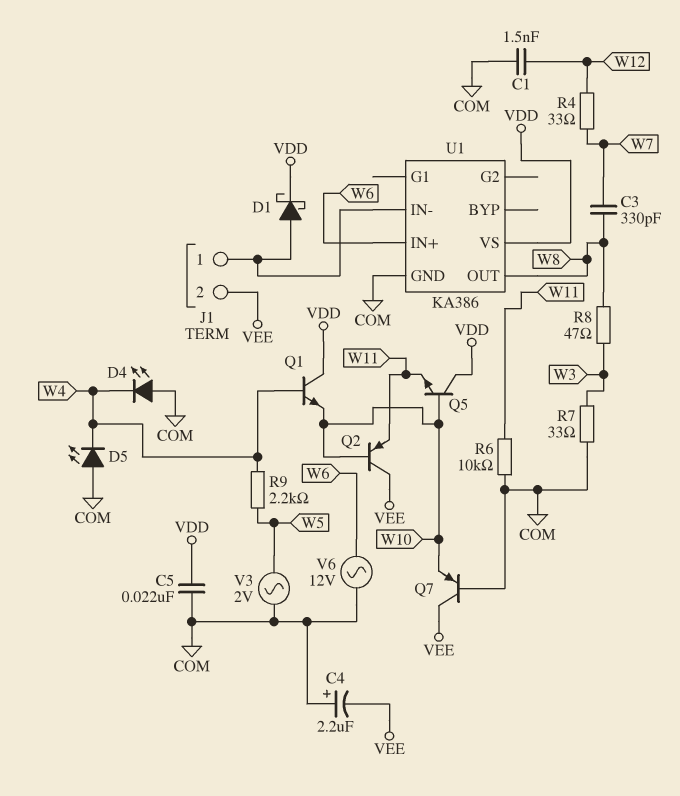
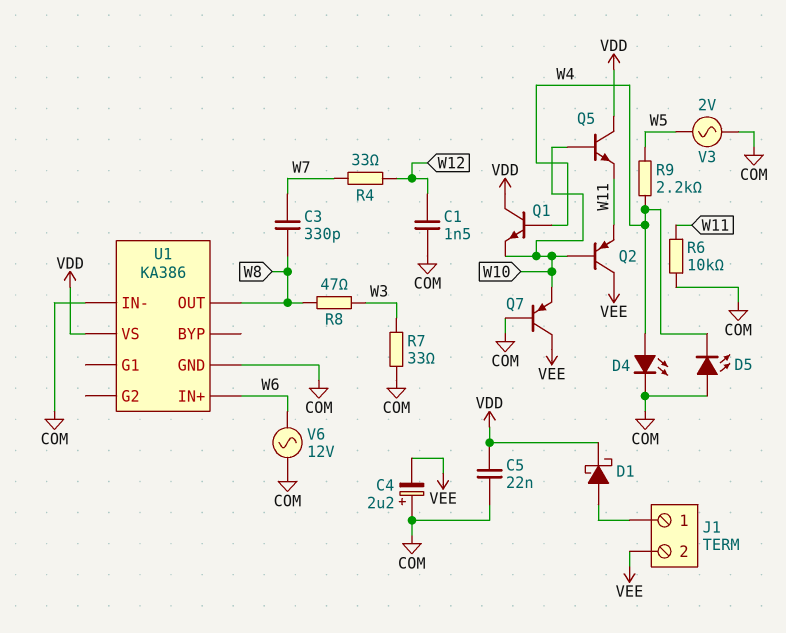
D4: LED (A COM, K W4) -> LED (A W4, K COM)
U1 pin IN-: J1/1 -> COM

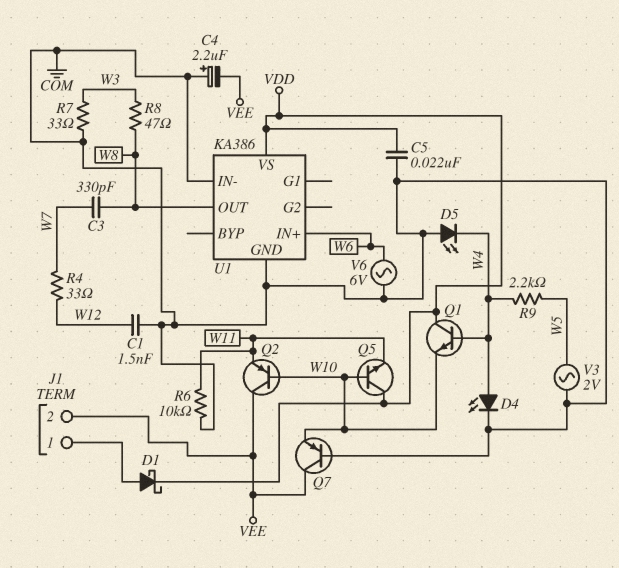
V6: AC 12V (COM, W6) -> AC 6V (COM, W6)

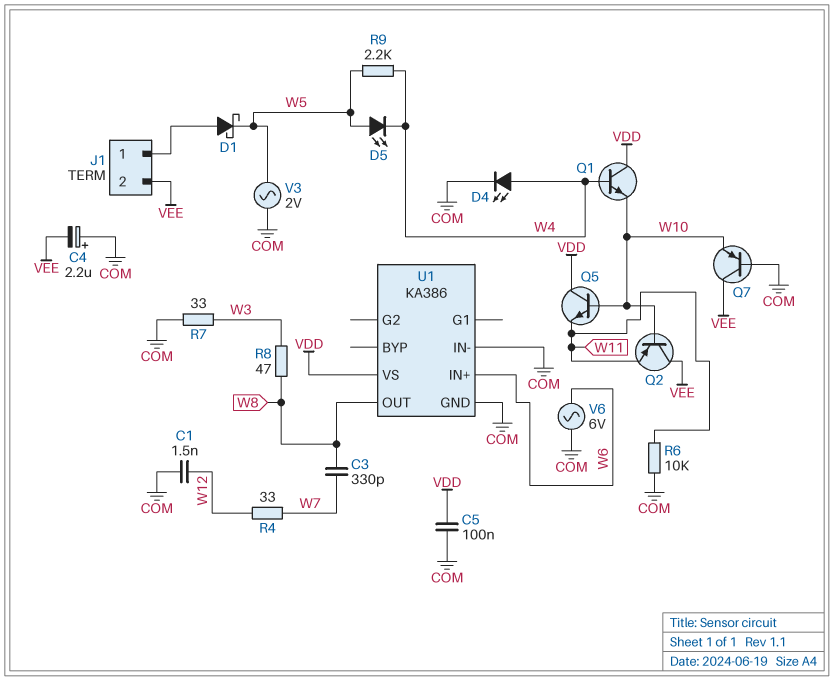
C5: 22nF (COM, VDD) -> 100nF (COM, VDD)
D1: schottky (A J1/1, K VDD) -> schottky (A J1/1, K W5)
D5: LED (A COM, K W4) -> LED (A W5, K W4)

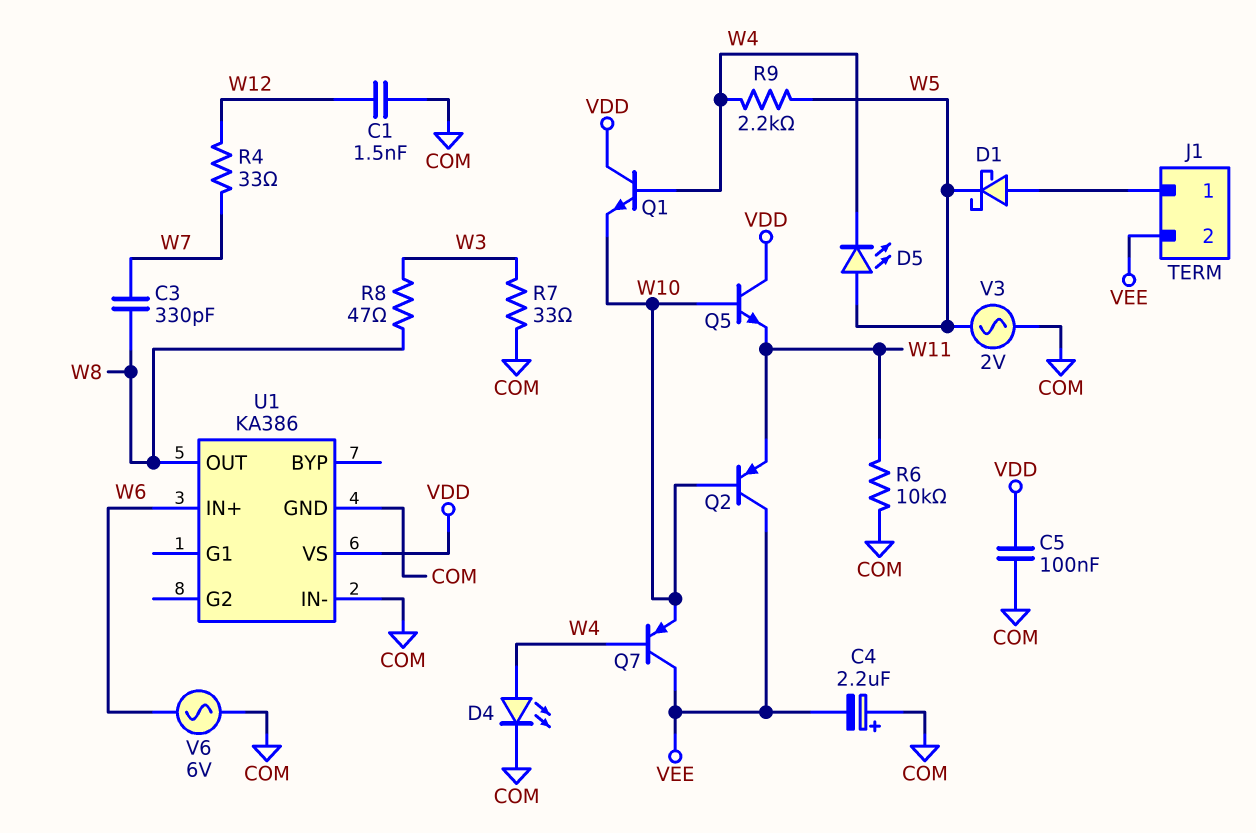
Q7: PNP (B COM, C VEE, E W10) -> PNP (B W4, C VEE, E W10)

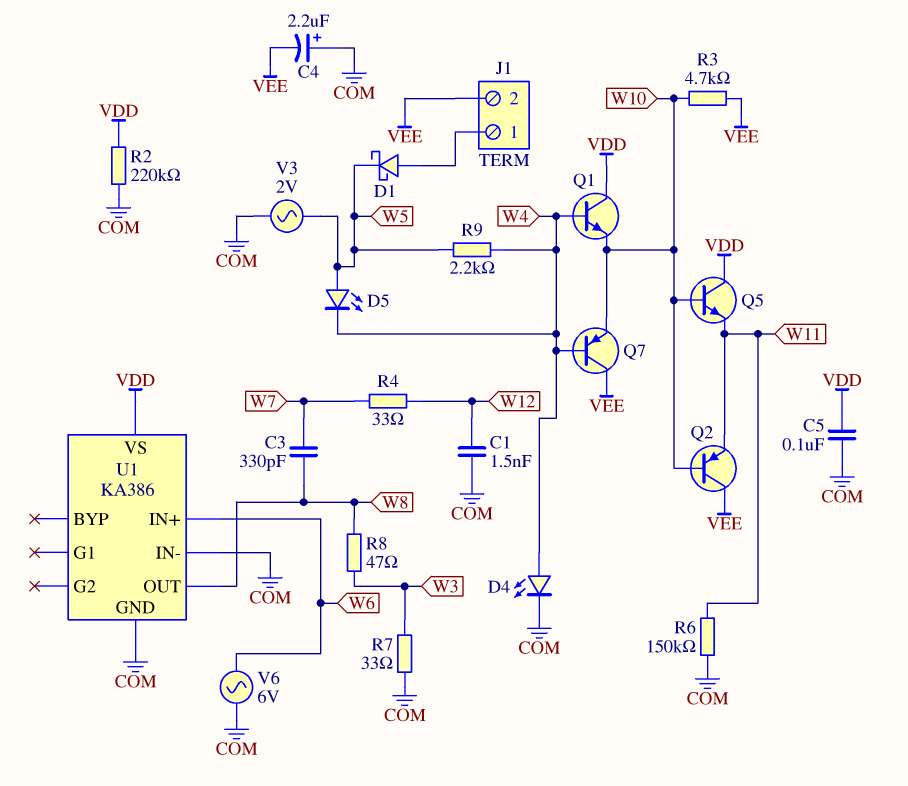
R2: none -> 220k (COM, VDD)
R3: none -> 4.7k (VEE, W10)
R6: 10k (COM, W11) -> 150k (COM, W11)

